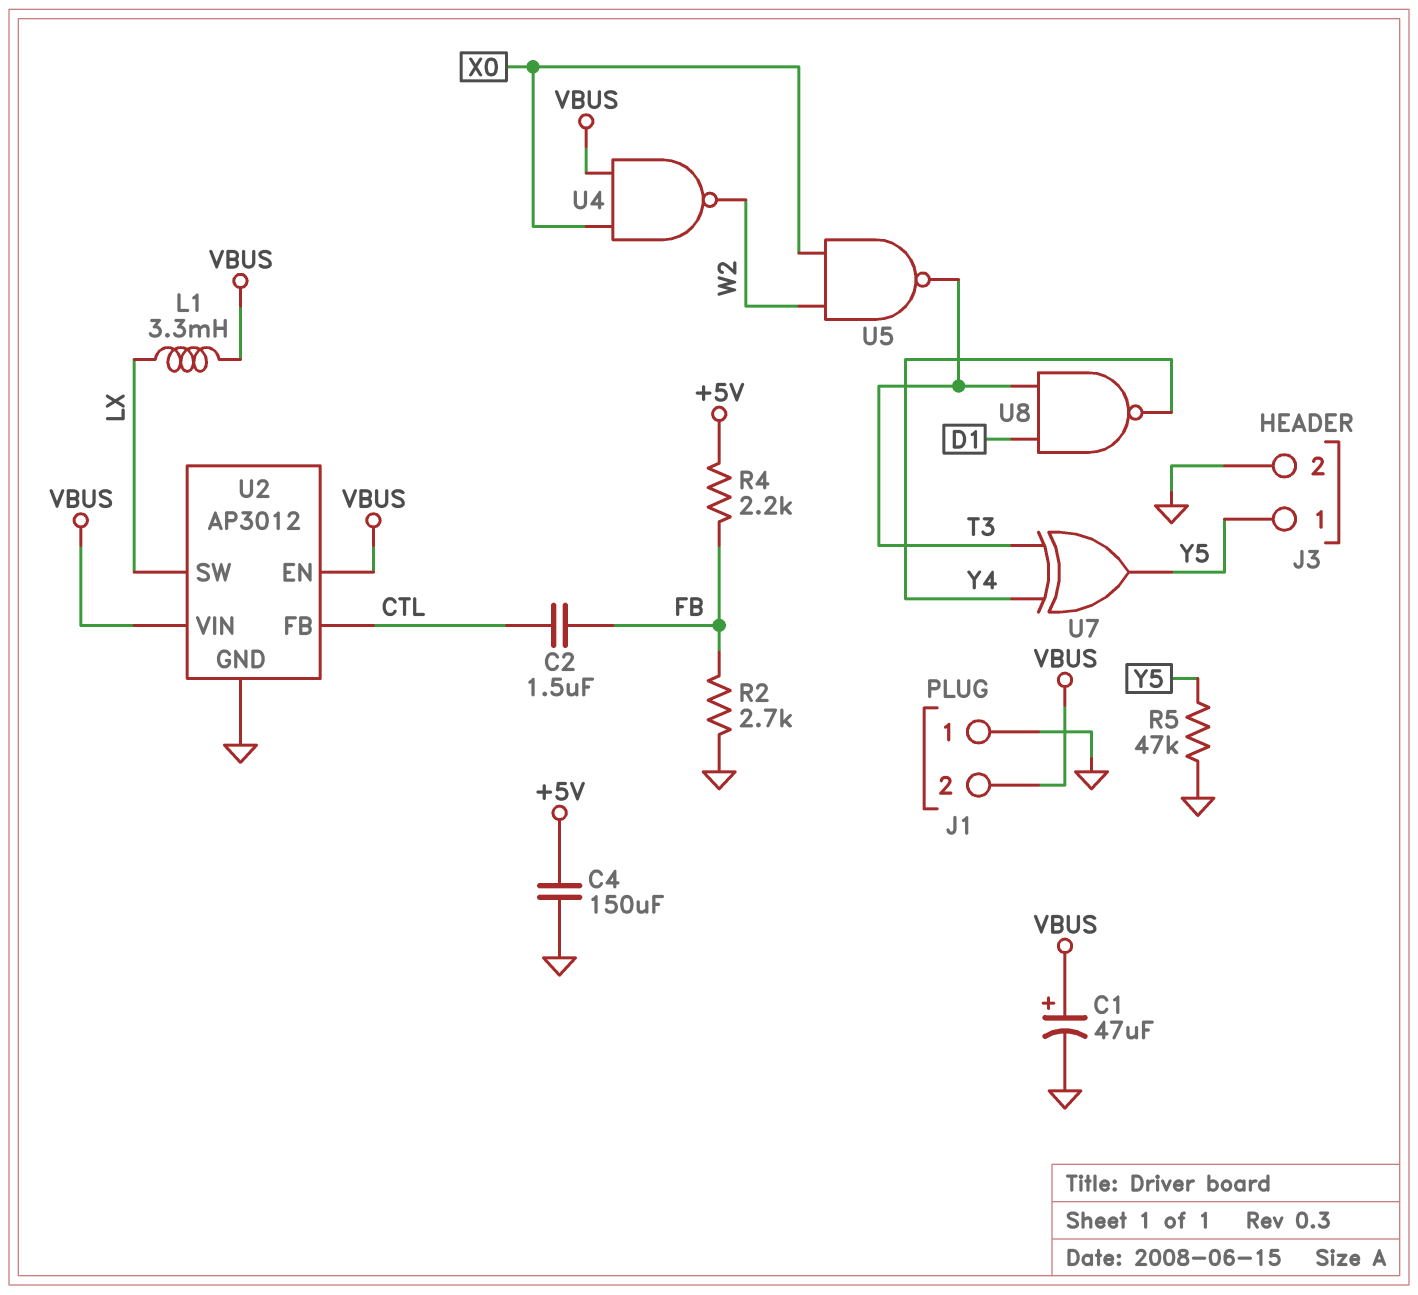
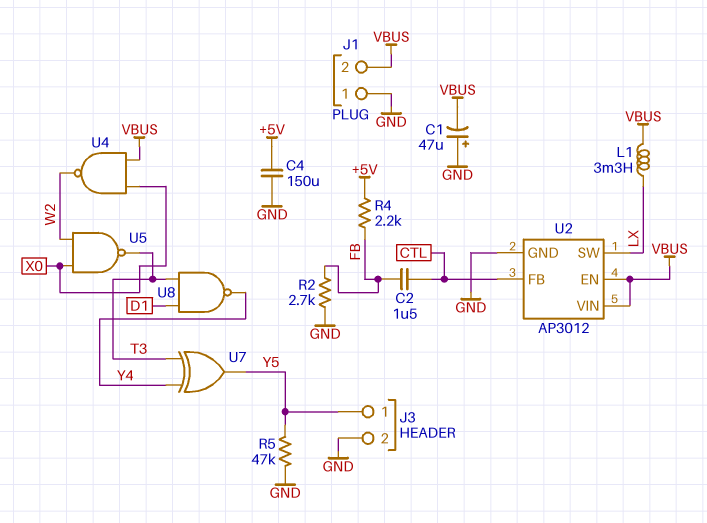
C1: 47uF (plus VBUS, minus GND) -> 47uF (plus GND, minus VBUS)

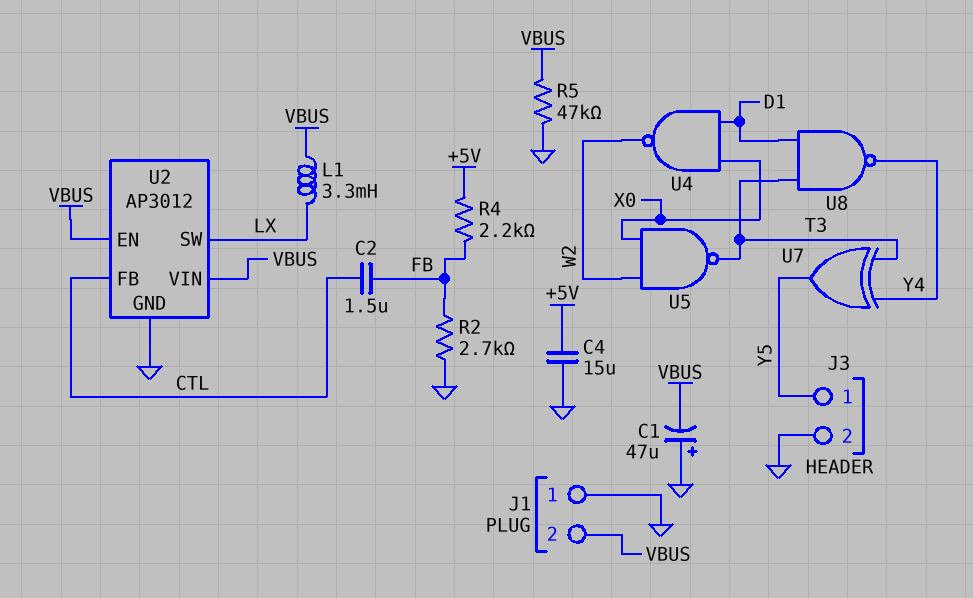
C4: 150uF (+5V, GND) -> 15uF (+5V, GND)
R5: 47k (GND, Y5) -> 47k (GND, VBUS)
U4: NAND (in VBUS, in X0, out W2) -> NAND (in D1, in X0, out W2)

